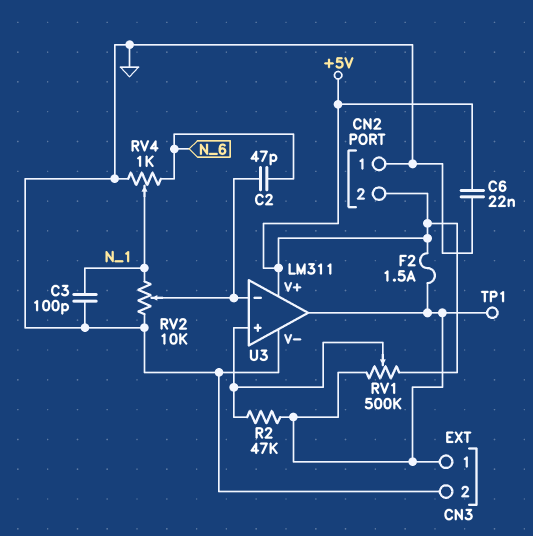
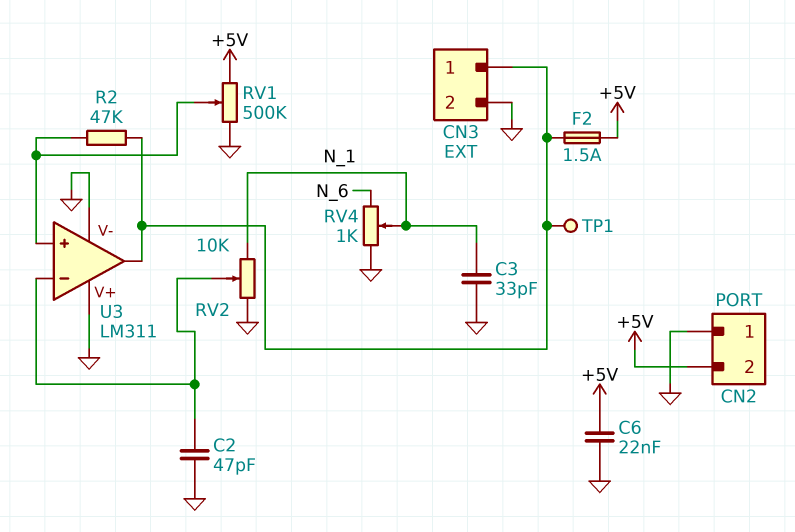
C2: 47pF (N_6, U3/in-) -> 47pF (GND, U3/in-)
C3: 100pF (GND, N_1) -> 33pF (GND, N_1)
RV1: 500k (+5V, CN3/1, wiper U3/in+) -> 500k (+5V, GND, wiper U3/in+)
U3 pin V+: +5V -> GND

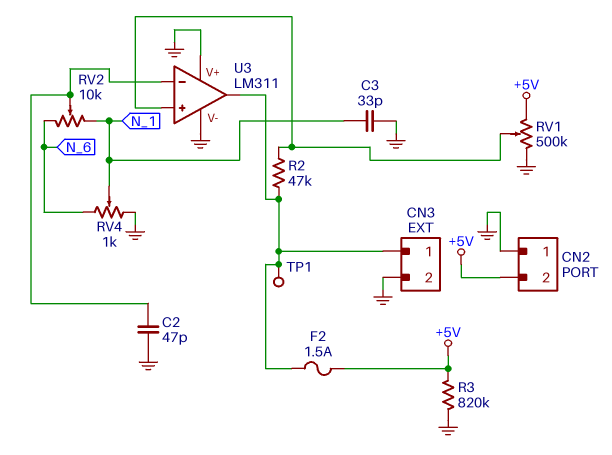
C6: 22nF (+5V, GND) -> none
R3: none -> 820k (+5V, GND)
RV2: 10k (GND, N_1, wiper U3/in-) -> 10k (N_1, N_6, wiper U3/in-)

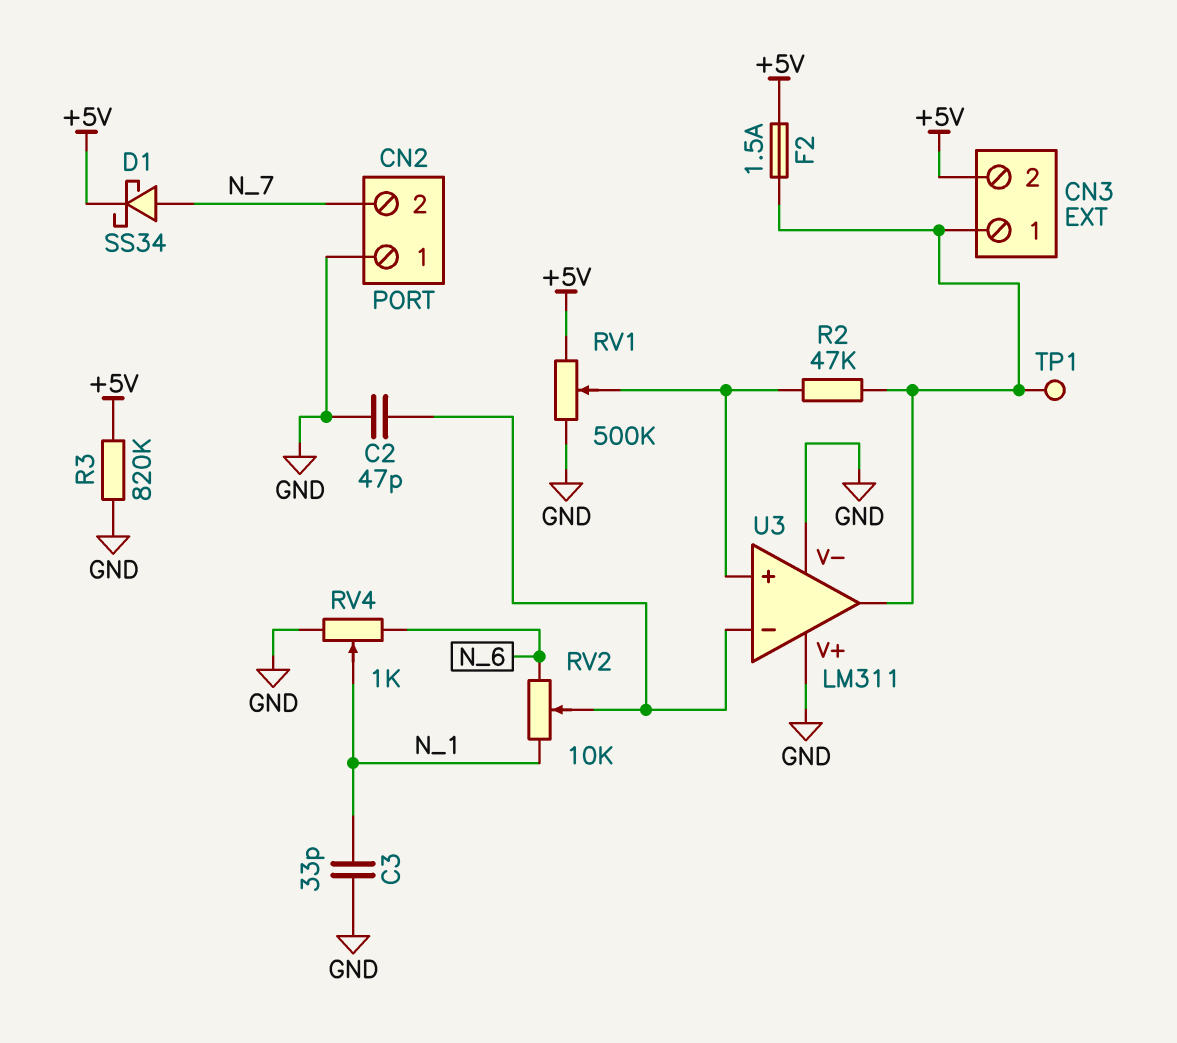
CN2 pin 2: +5V -> N_7
CN3 pin 2: GND -> +5V
D1: none -> schottky SS34 (A N_7, K +5V)

